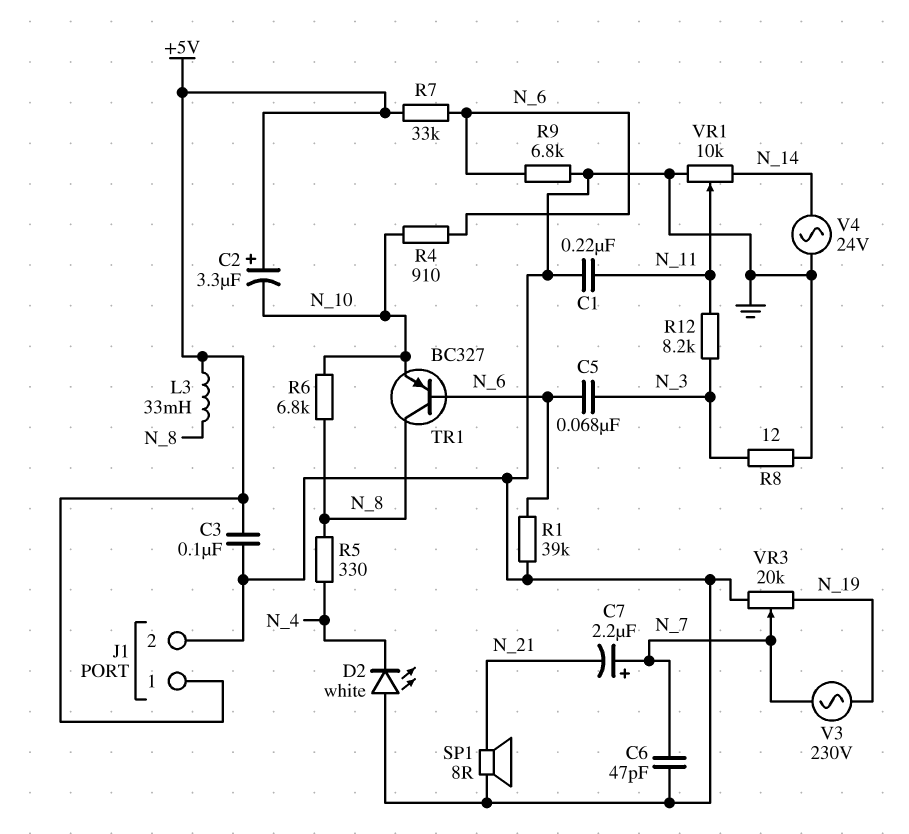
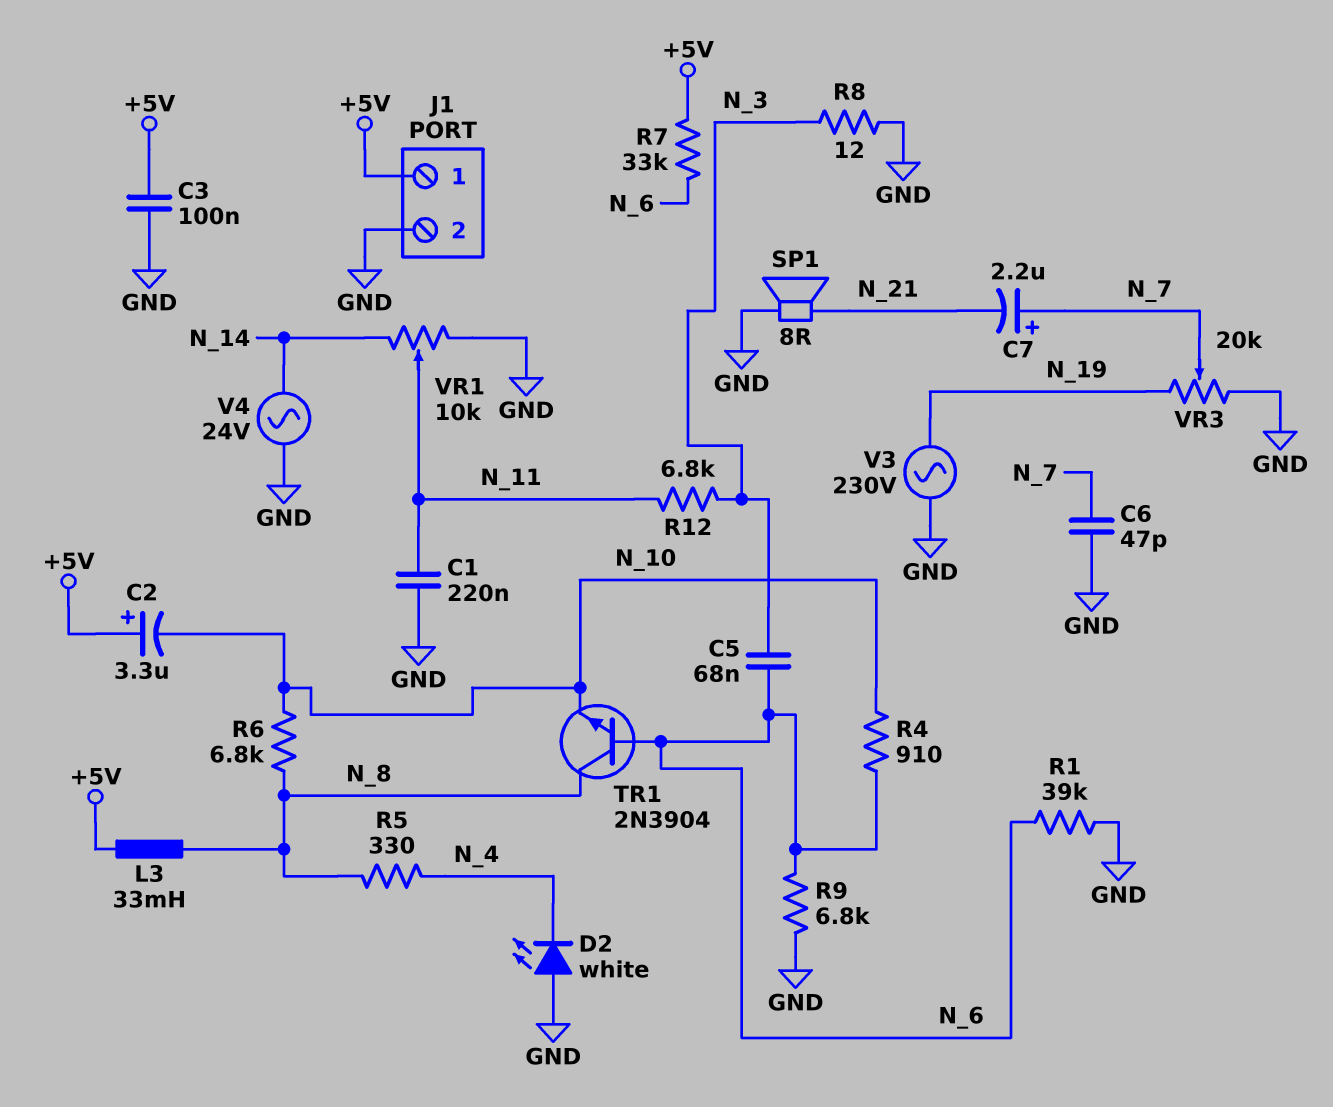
R12: 8.2k (N_3, N_11) -> 6.8k (N_3, N_11)
TR1: PNP BC327 (B N_6, C N_8, E N_10) -> NPN 2N3904 (B N_6, C N_8, E N_10)
V3: AC 230V (N_7, N_19) -> AC 230V (GND, N_19)

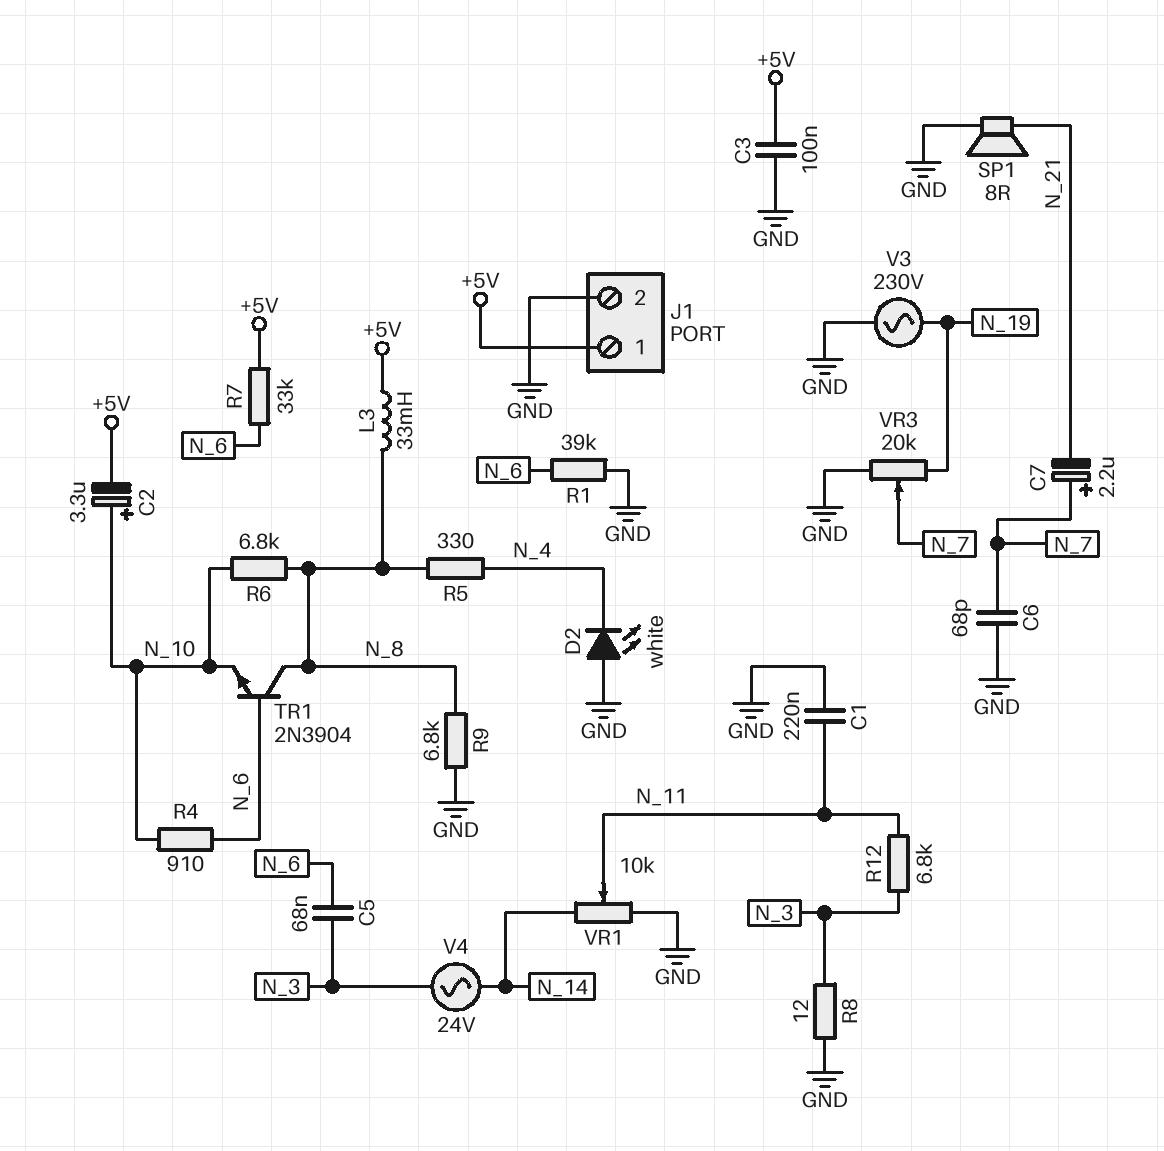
C2: 3.3uF (plus +5V, minus N_10) -> 3.3uF (plus N_10, minus +5V)
C6: 47pF (GND, N_7) -> 68pF (GND, N_7)
R9: 6.8k (GND, N_6) -> 6.8k (GND, N_8)
V4: AC 24V (GND, N_14) -> AC 24V (N_3, N_14)

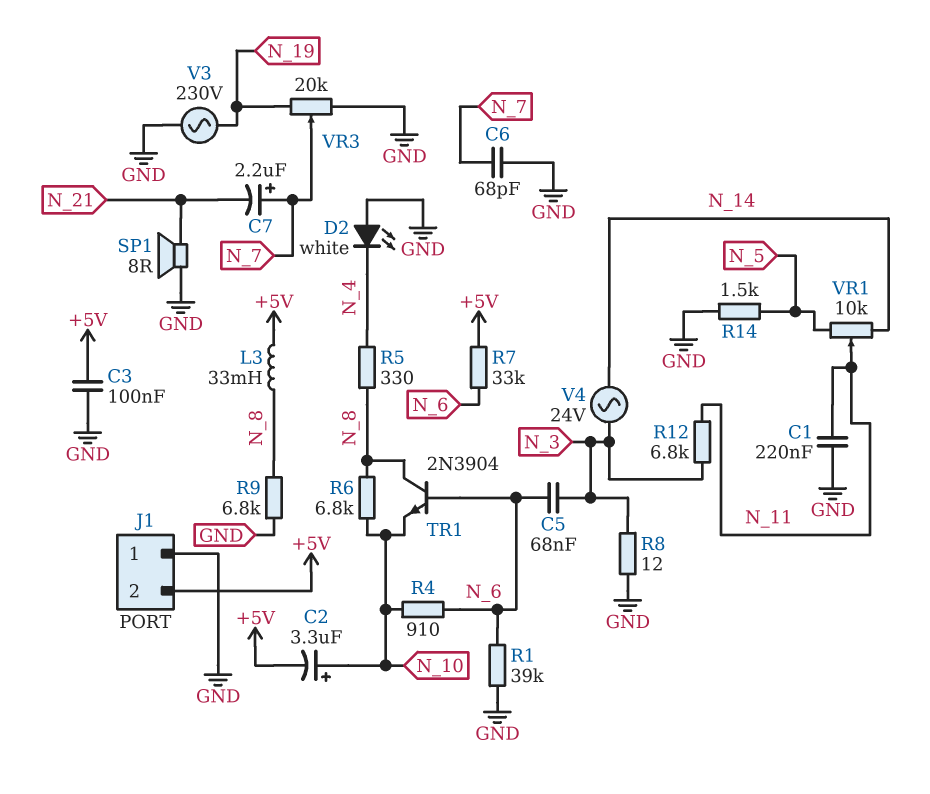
J1 pin 1: +5V -> GND
J1 pin 2: GND -> +5V
R14: none -> 1.5k (GND, N_5)
VR1: 10k (GND, N_14, wiper N_11) -> 10k (N_5, N_14, wiper N_11)

